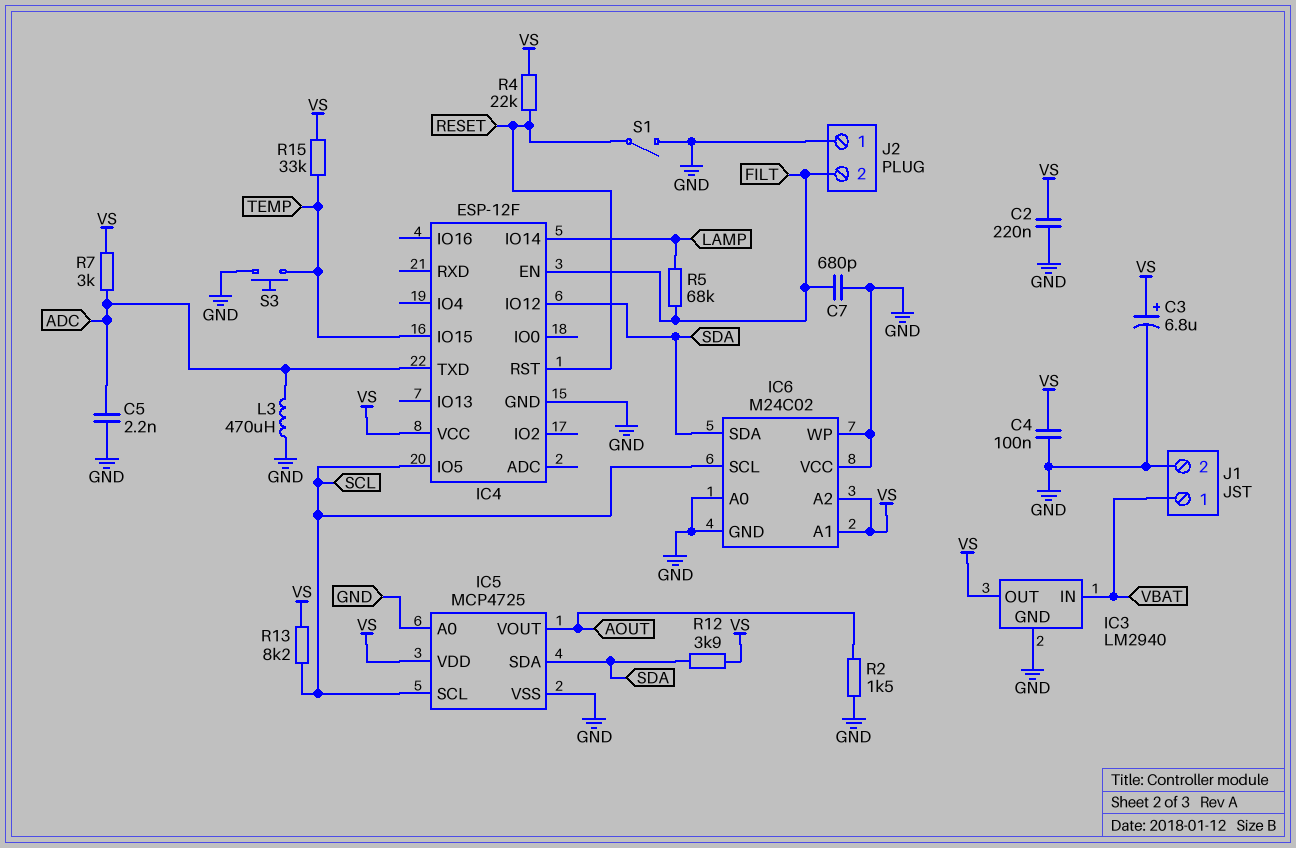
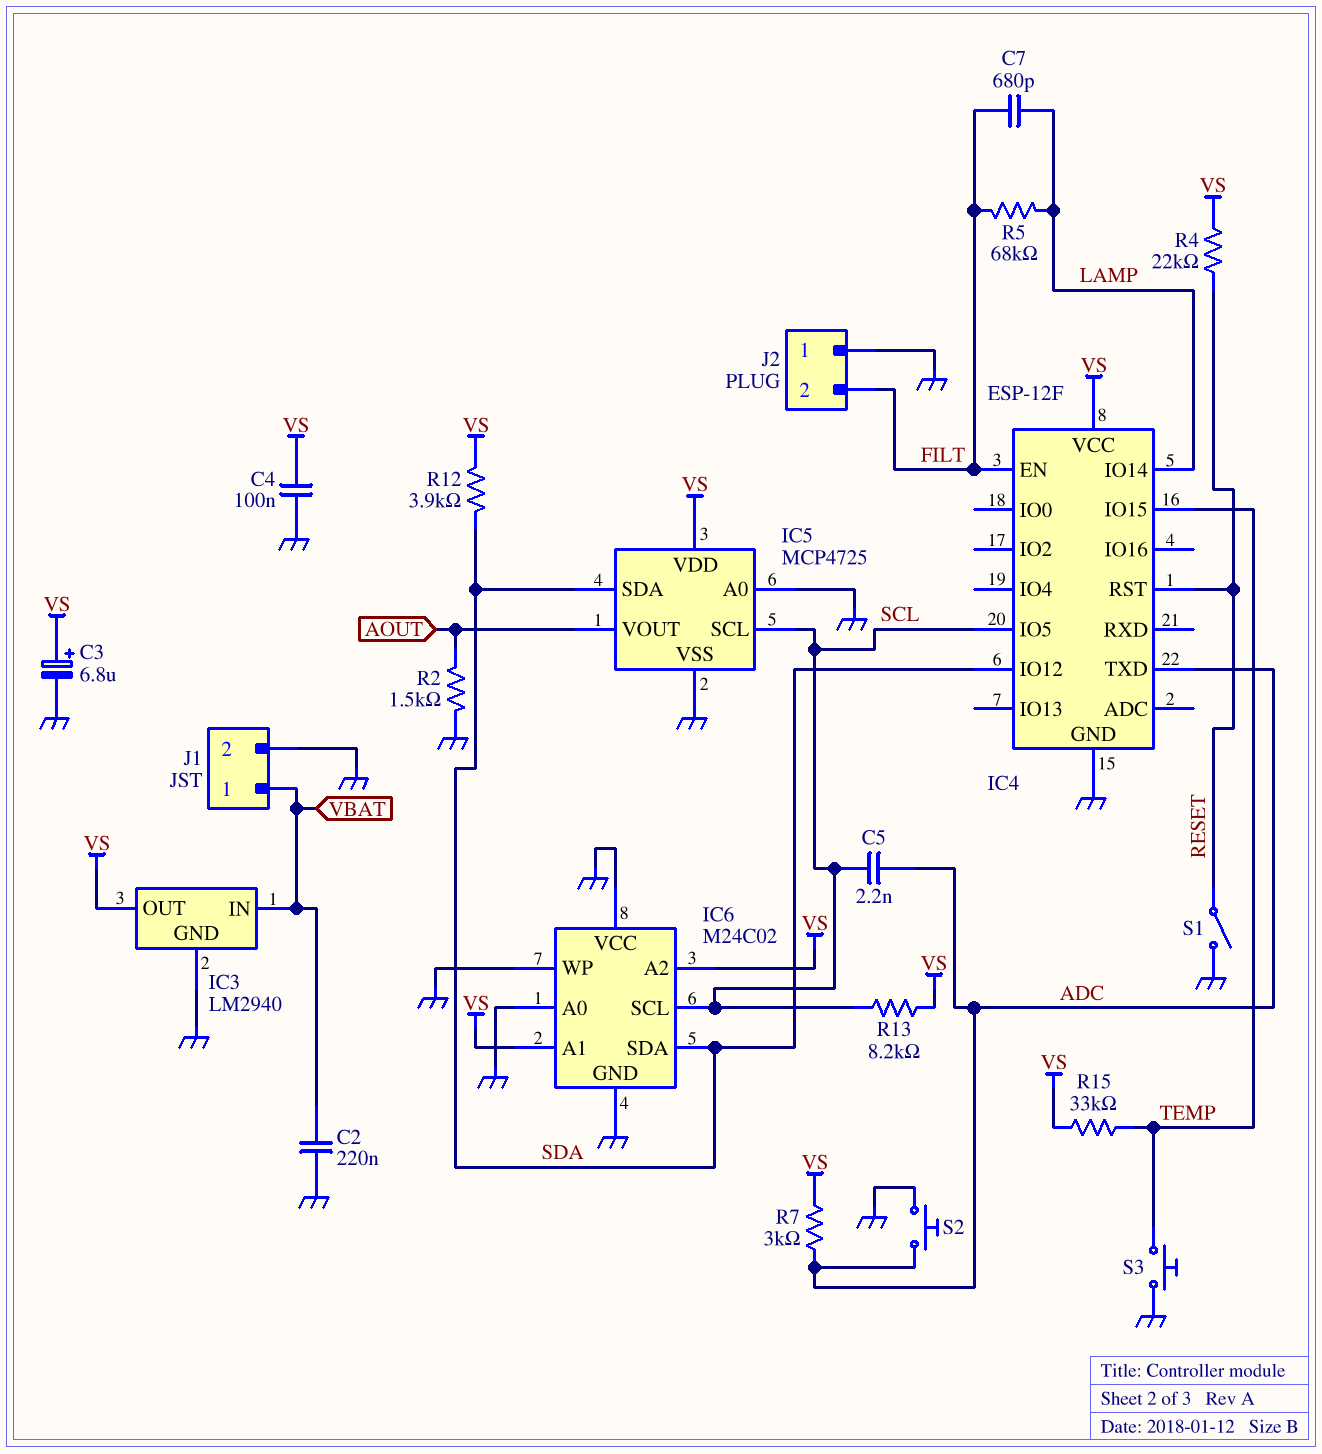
C2: 220nF (GND, VS) -> 220nF (GND, VBAT)
C5: 2.2nF (ADC, GND) -> 2.2nF (ADC, SCL)
C7: 680pF (FILT, GND) -> 680pF (FILT, LAMP)
L3: 470uH (ADC, GND) -> none
S2: none -> button (ADC, GND)

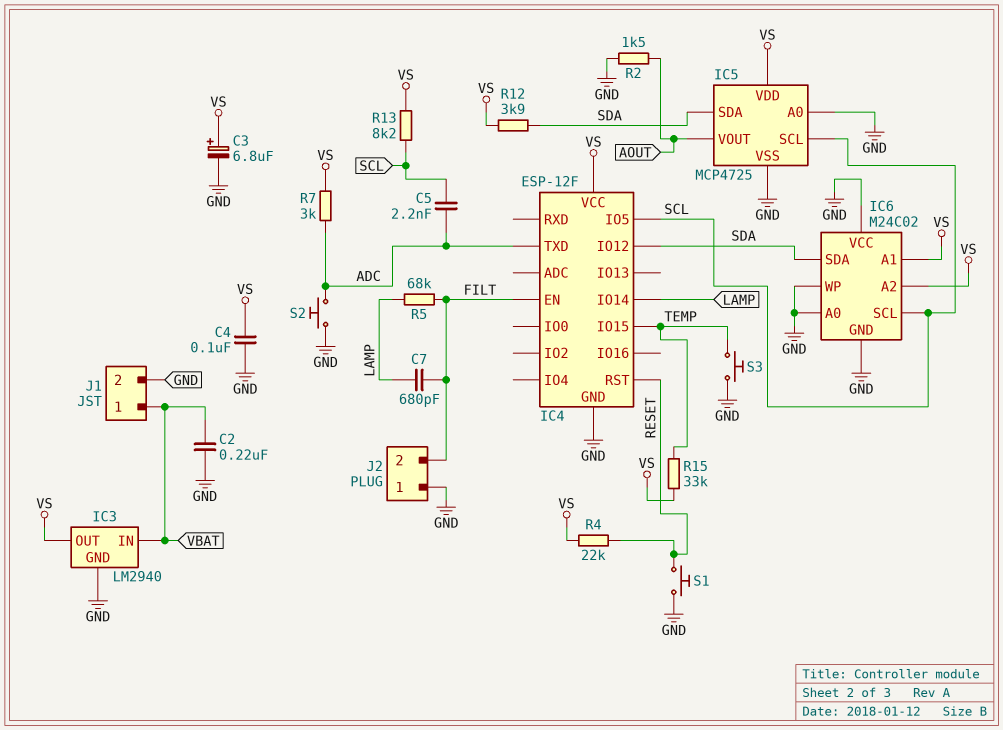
S1: switch (GND, RESET) -> button (GND, RESET)

